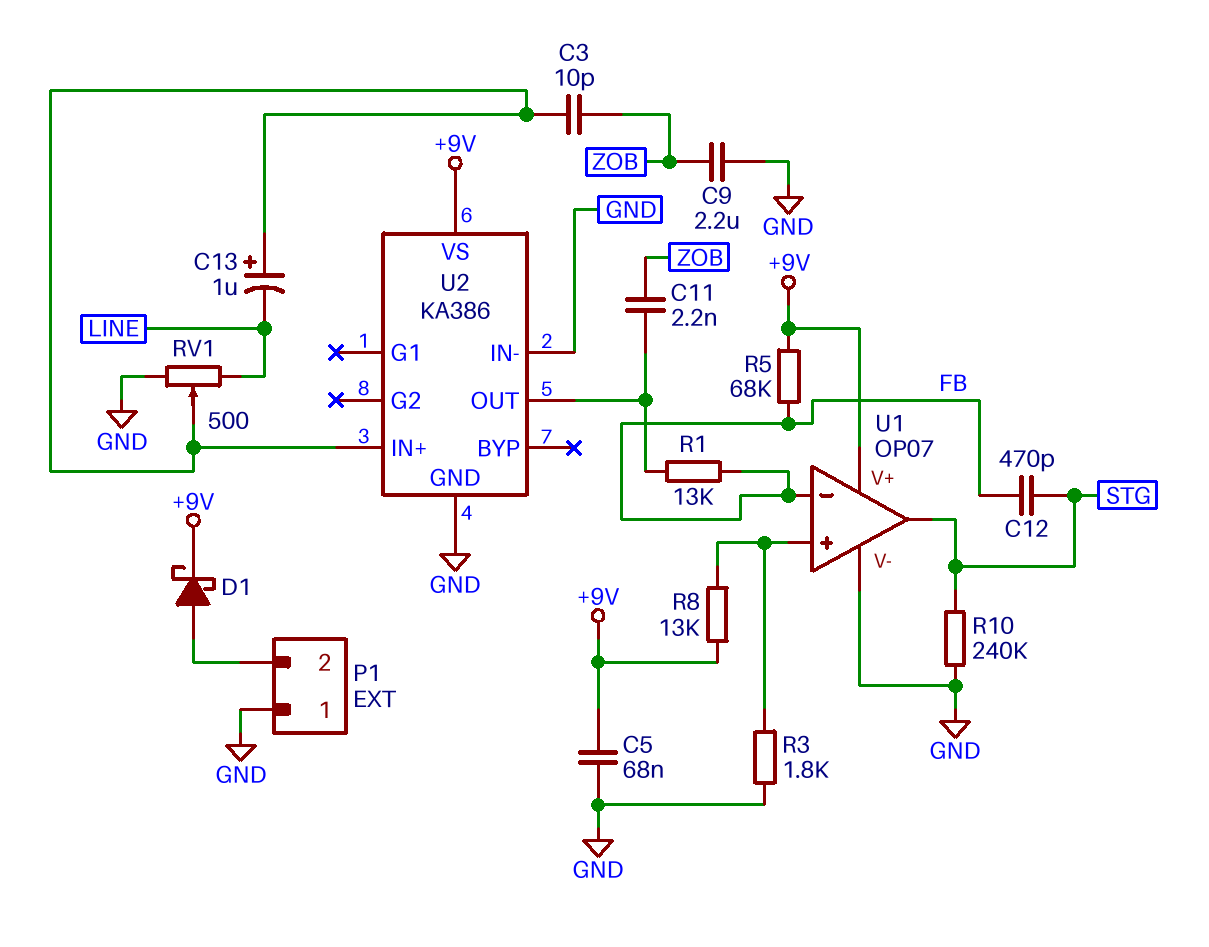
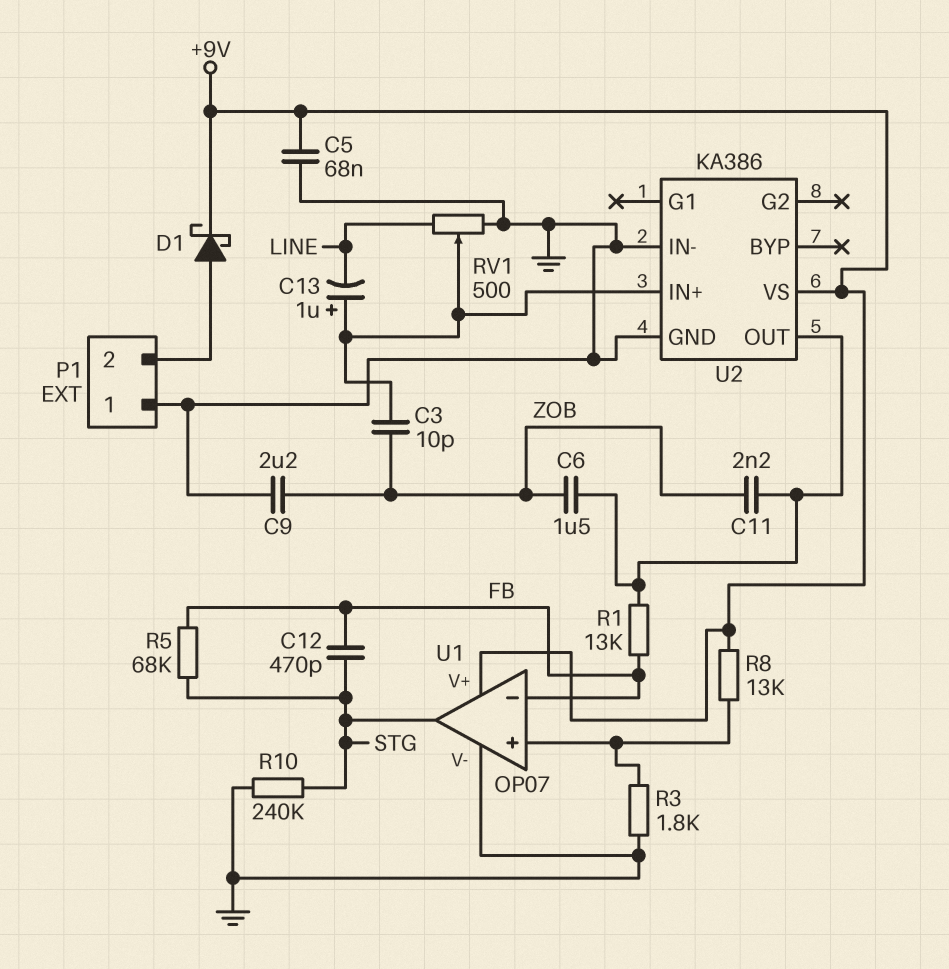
C6: none -> 1.5uF (U2/OUT, ZOB)
R5: 68k (+9V, FB) -> 68k (FB, STG)

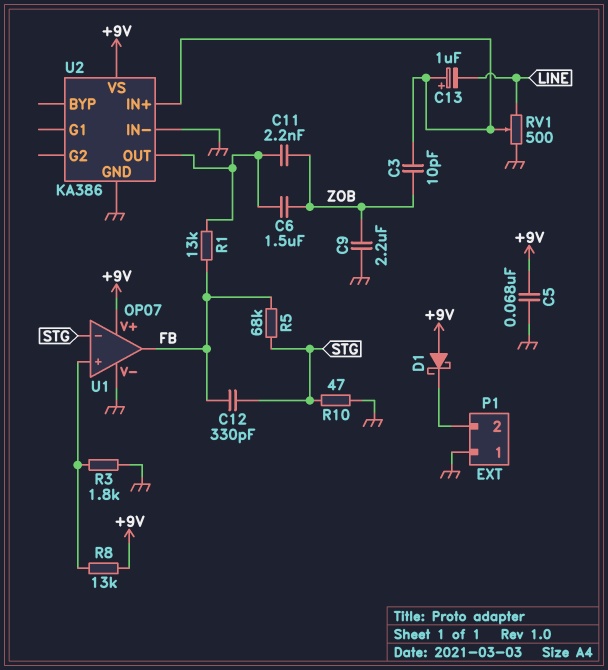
C12: 470pF (FB, STG) -> 330pF (FB, STG)
D1: schottky (A P1/2, K +9V) -> schottky (A +9V, K P1/2)
R10: 240k (GND, STG) -> 47 (GND, STG)
U1 pin in-: FB -> STG
U1 pin out: STG -> FB

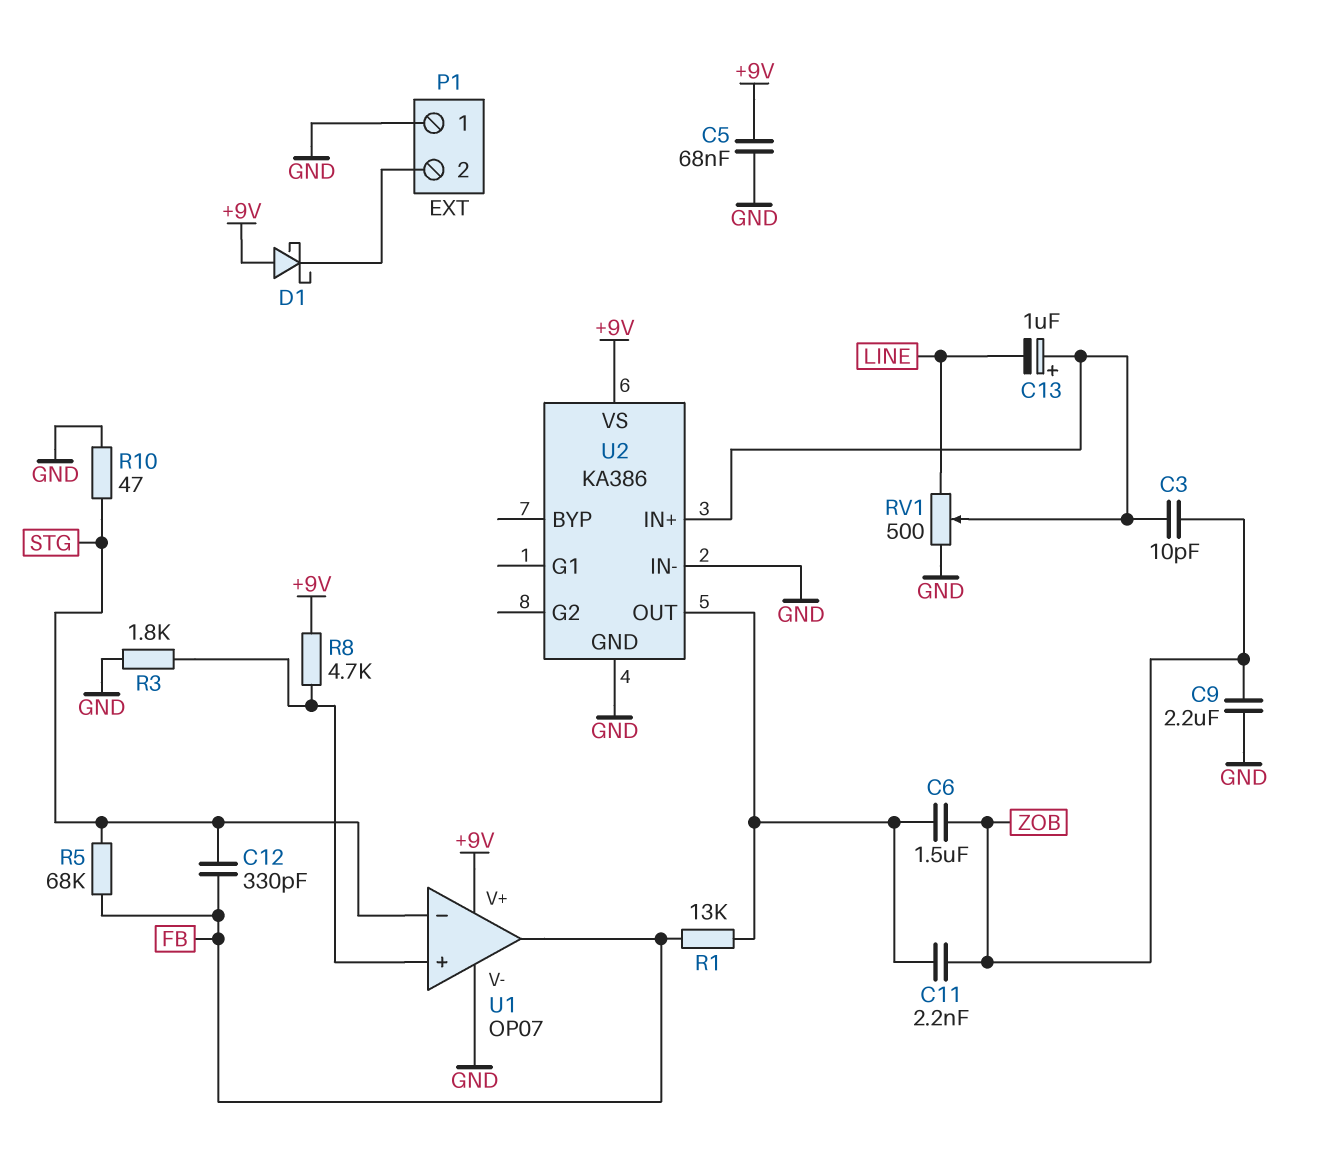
R8: 13k (+9V, U1/in+) -> 4.7k (+9V, U1/in+)

